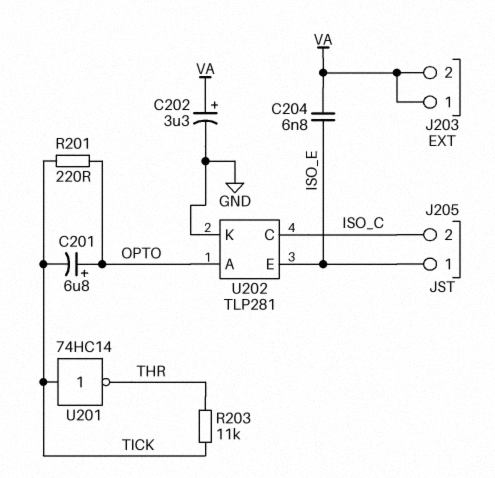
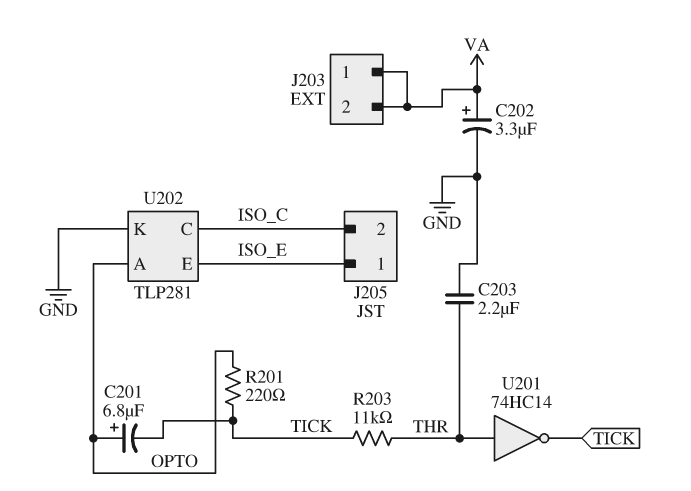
C203: none -> 2.2uF (GND, THR)
C204: 6.8nF (ISO_E, VA) -> none
U201: NOT 74HC14 (in TICK, out THR) -> NOT 74HC14 (in THR, out TICK)

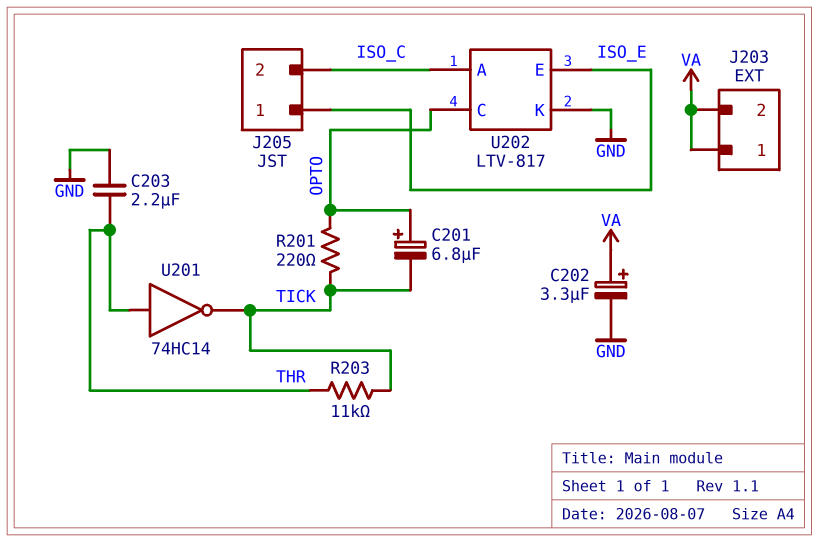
U202: TLP281 -> LTV-817
U202 pin A: OPTO -> ISO_C
U202 pin C: ISO_C -> OPTO

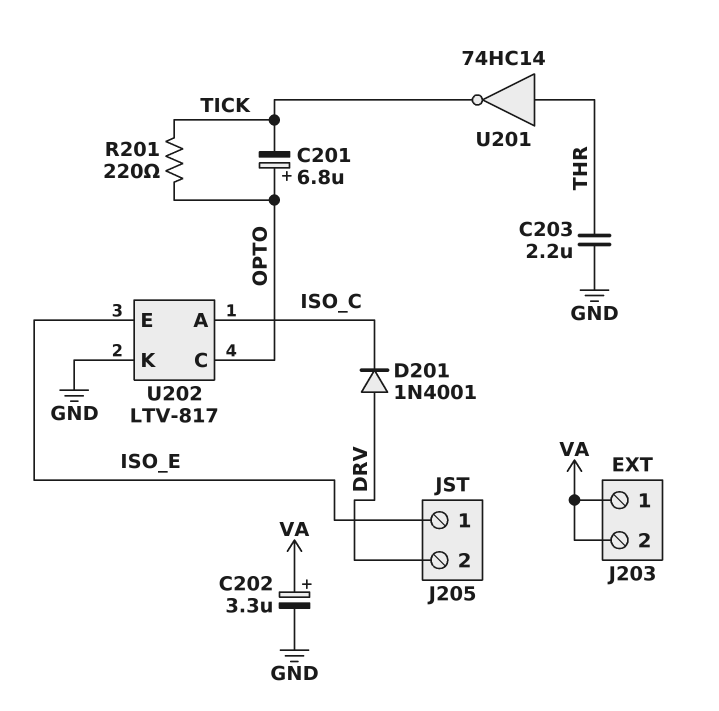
D201: none -> diode 1N4001 (A DRV, K ISO_C)
J205 pin 2: ISO_C -> DRV
R203: 11k (THR, TICK) -> none

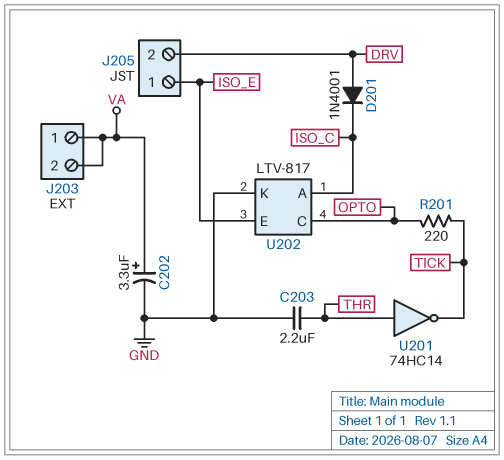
C201: 6.8uF (plus OPTO, minus TICK) -> none

